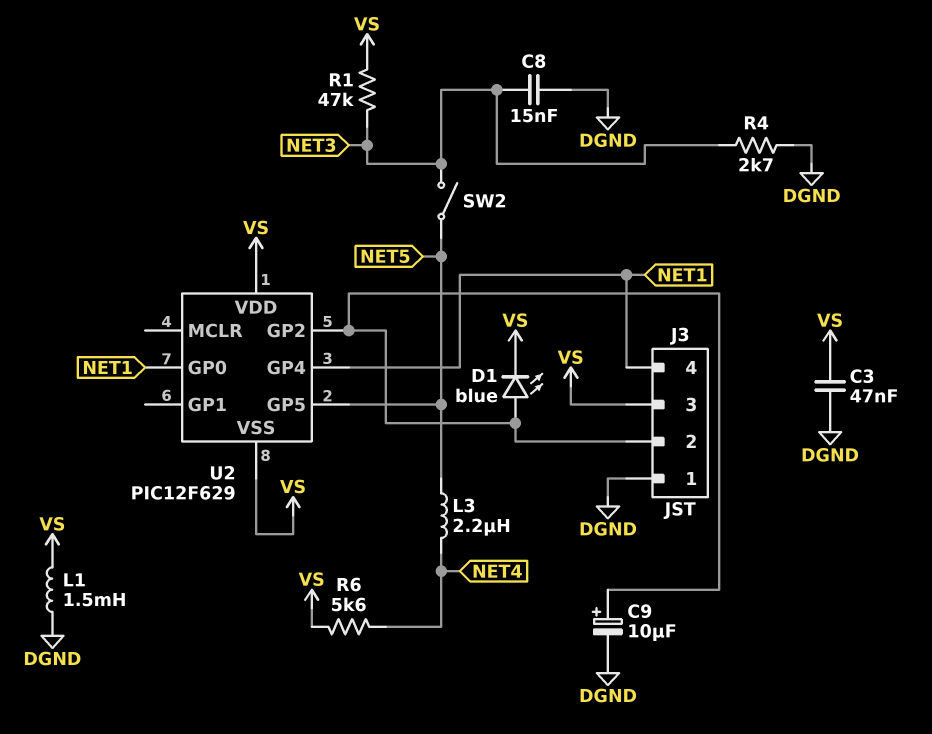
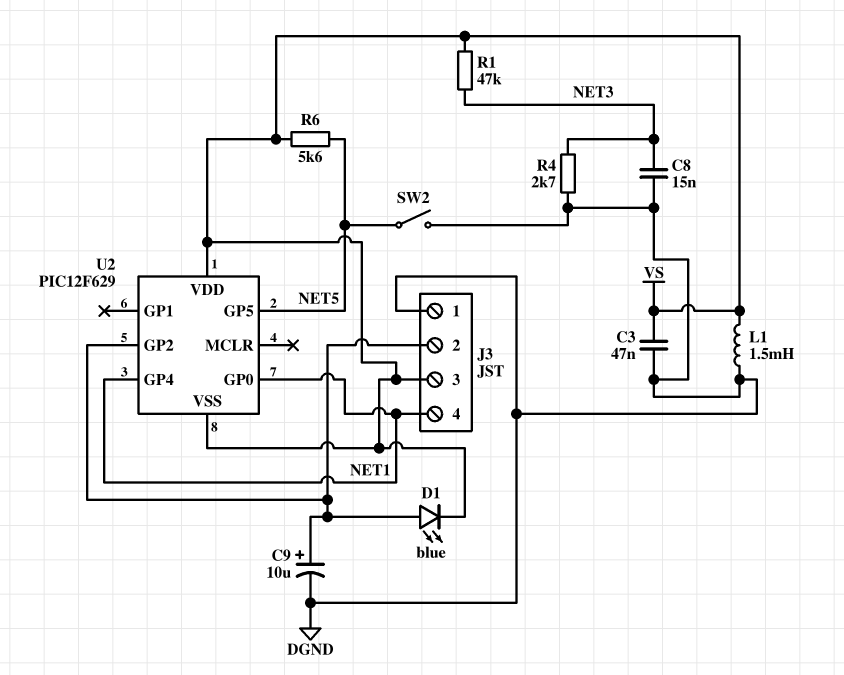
L3: 2.2uH (NET4, NET5) -> none
R6: 5.6k (NET4, VS) -> 5.6k (NET5, VS)
SW2: switch (NET3, NET5) -> switch (DGND, NET5)

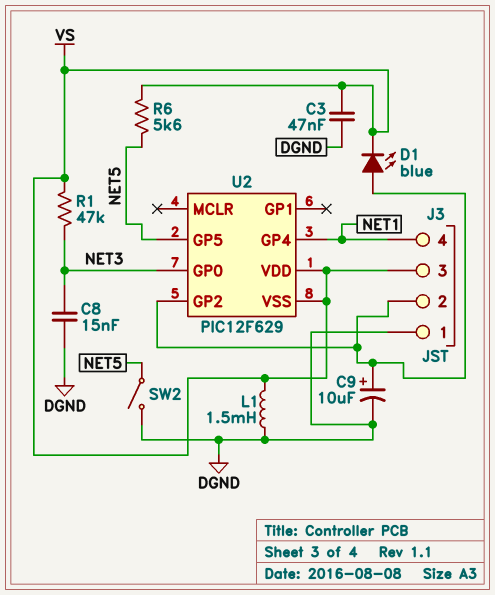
R4: 2.7k (DGND, NET3) -> none
U2 pin GP0: NET1 -> NET3

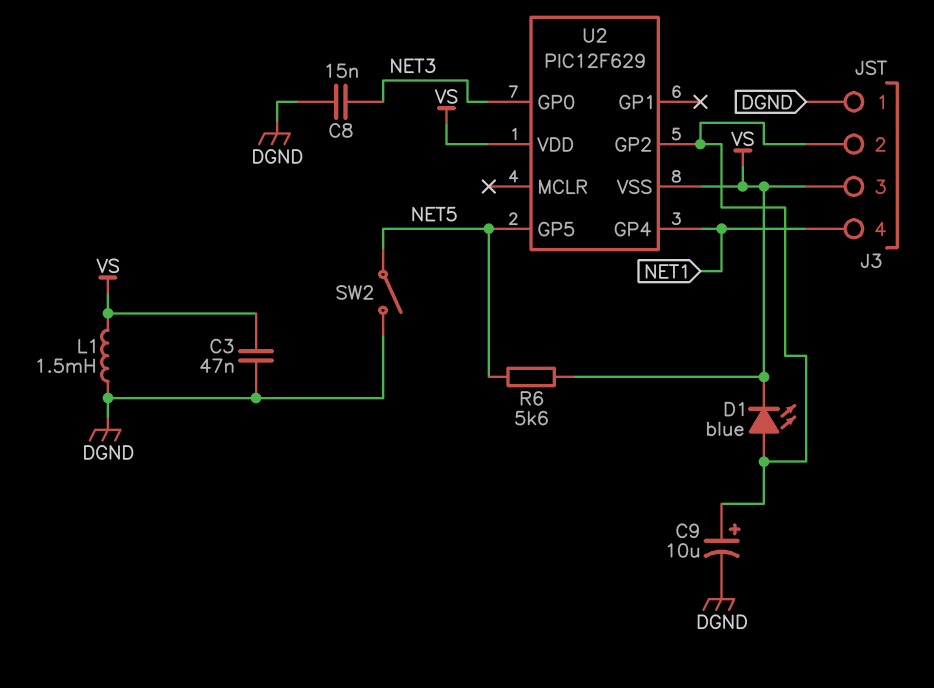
R1: 47k (NET3, VS) -> none

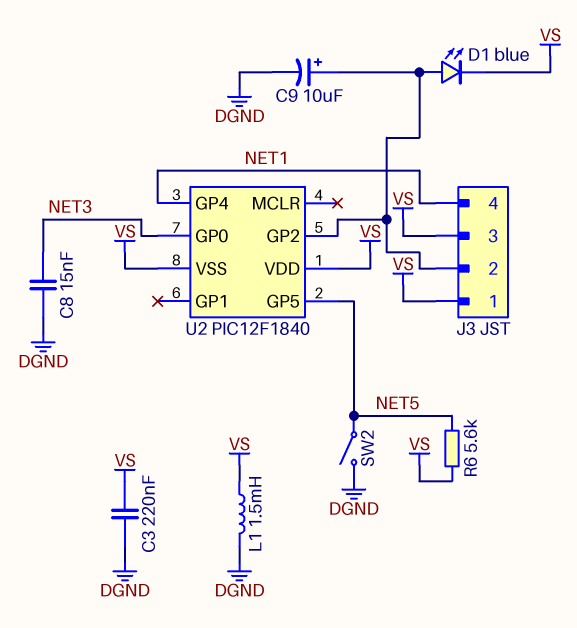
C3: 47nF (DGND, VS) -> 220nF (DGND, VS)
J3 pin 1: DGND -> VS
U2: PIC12F629 -> PIC12F1840

